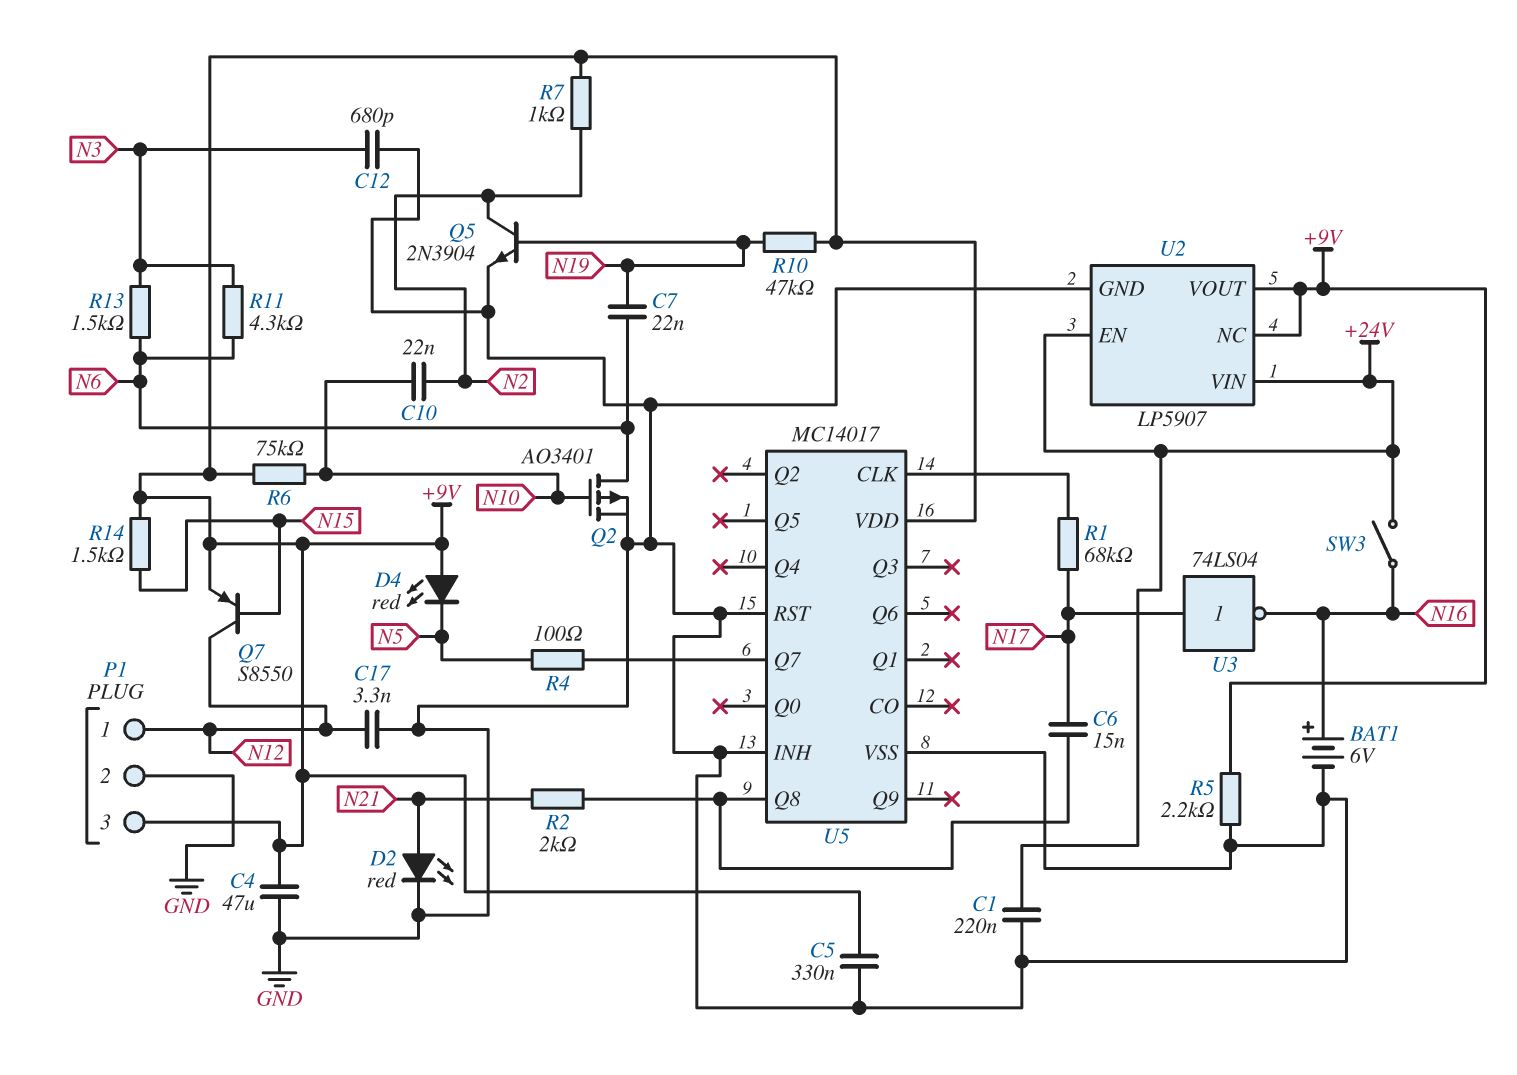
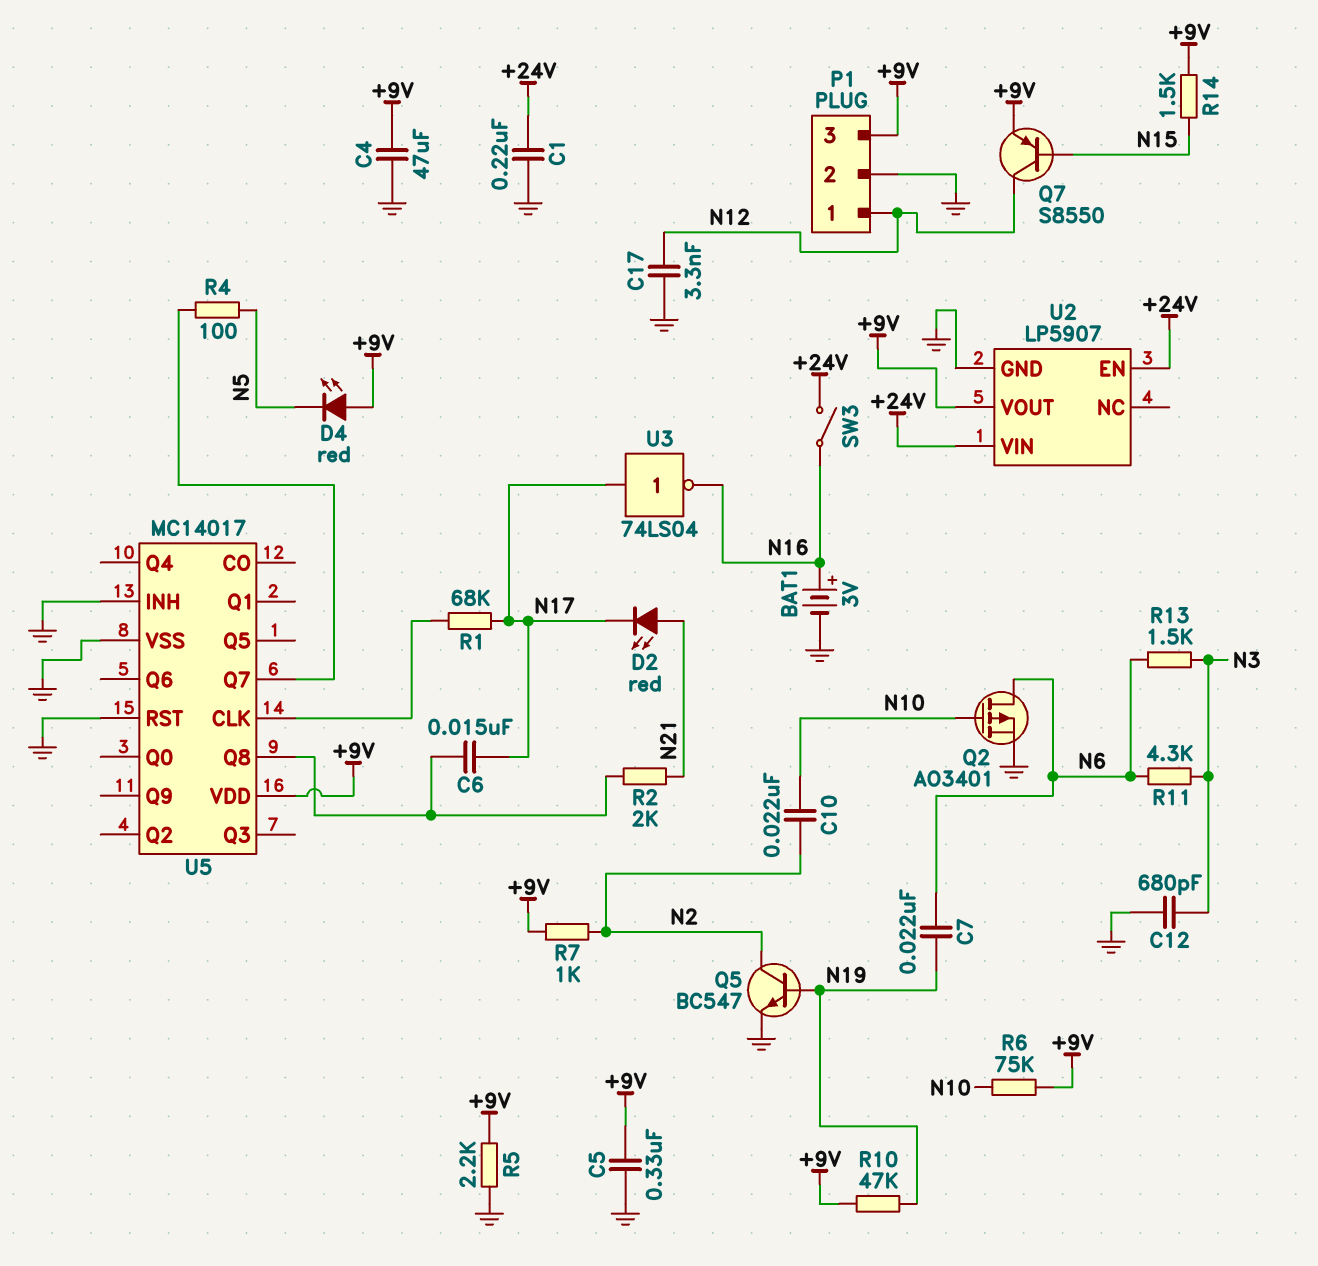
BAT1: 6V (plus N16, minus GND) -> 3V (plus N16, minus GND)
D2: LED red (A N21, K GND) -> LED red (A N21, K N17)
Q5: NPN 2N3904 (B N19, C N2, E GND) -> NPN BC547 (B N19, C N2, E GND)
U2 pin NC: +9V -> none

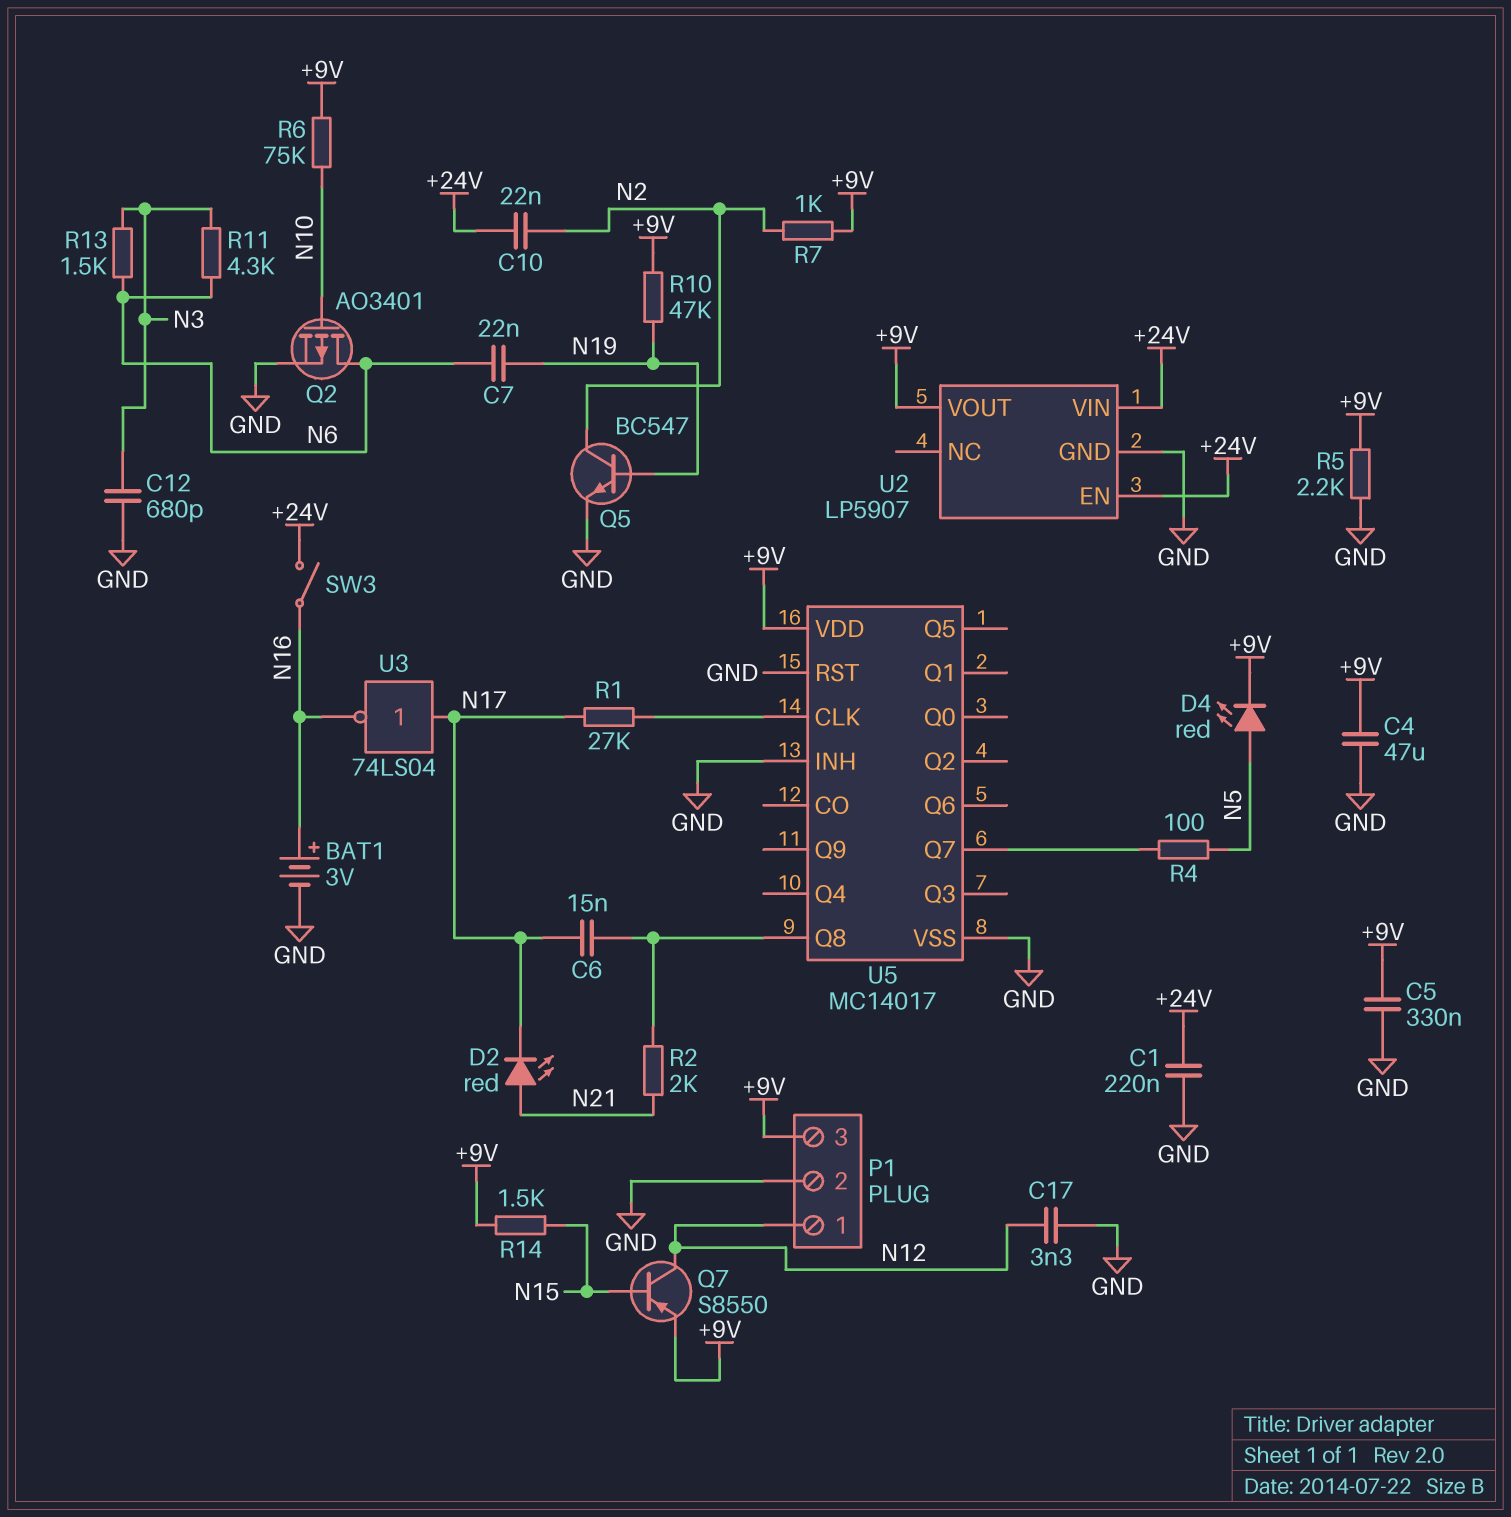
C10: 22nF (N2, N10) -> 22nF (+24V, N2)
D4: LED red (A +9V, K N5) -> LED red (A N5, K +9V)
R1: 68k (N17, U5/CLK) -> 27k (N17, U5/CLK)

